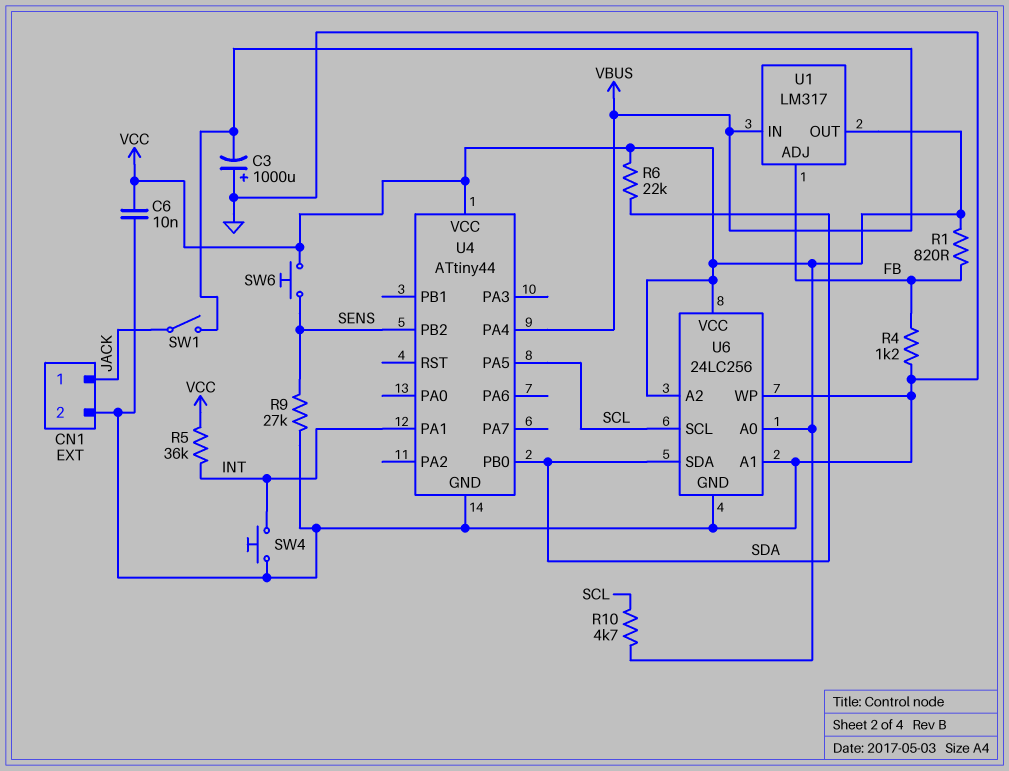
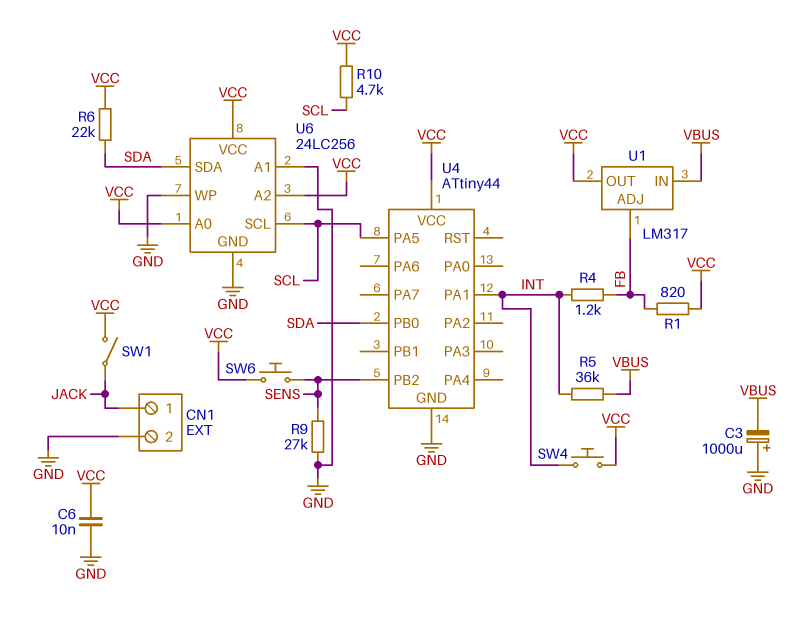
R4: 1.2k (FB, GND) -> 1.2k (FB, INT)
R5: 36k (INT, VCC) -> 36k (INT, VBUS)
SW1: switch (JACK, VBUS) -> switch (JACK, VCC)
SW4: button (GND, INT) -> button (INT, VCC)
U4 pin PA4: VBUS -> none

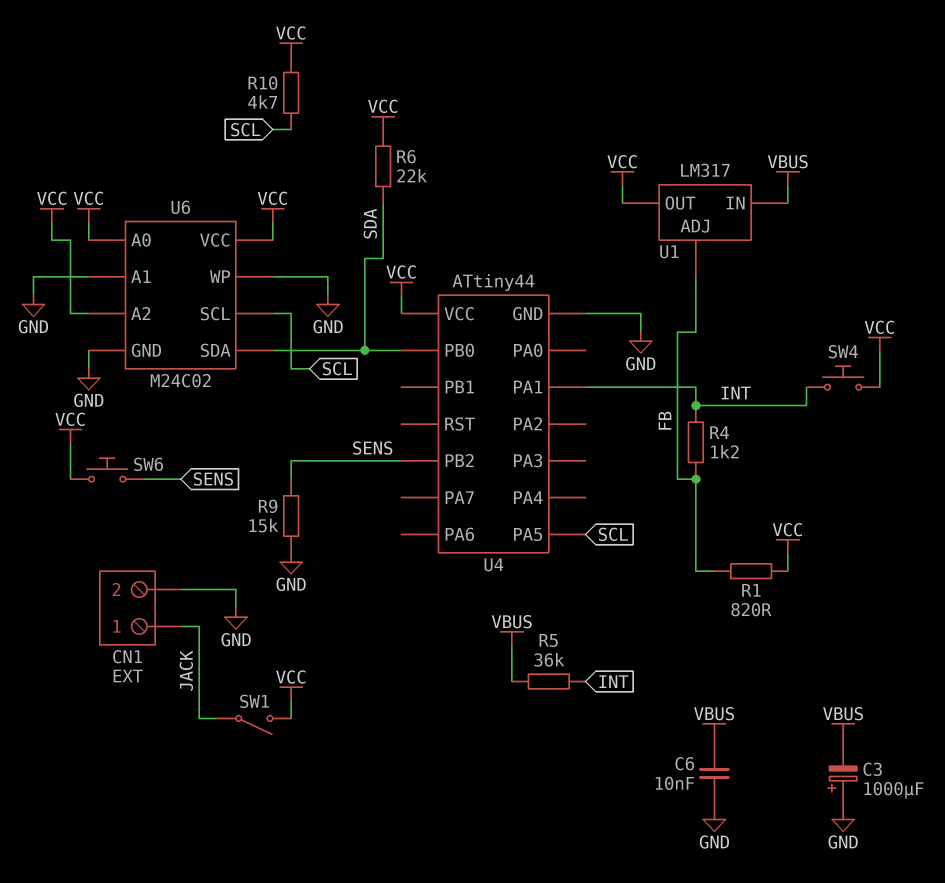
C6: 10nF (GND, VCC) -> 10nF (GND, VBUS)
R9: 27k (GND, SENS) -> 15k (GND, SENS)
U6: 24LC256 -> M24C02

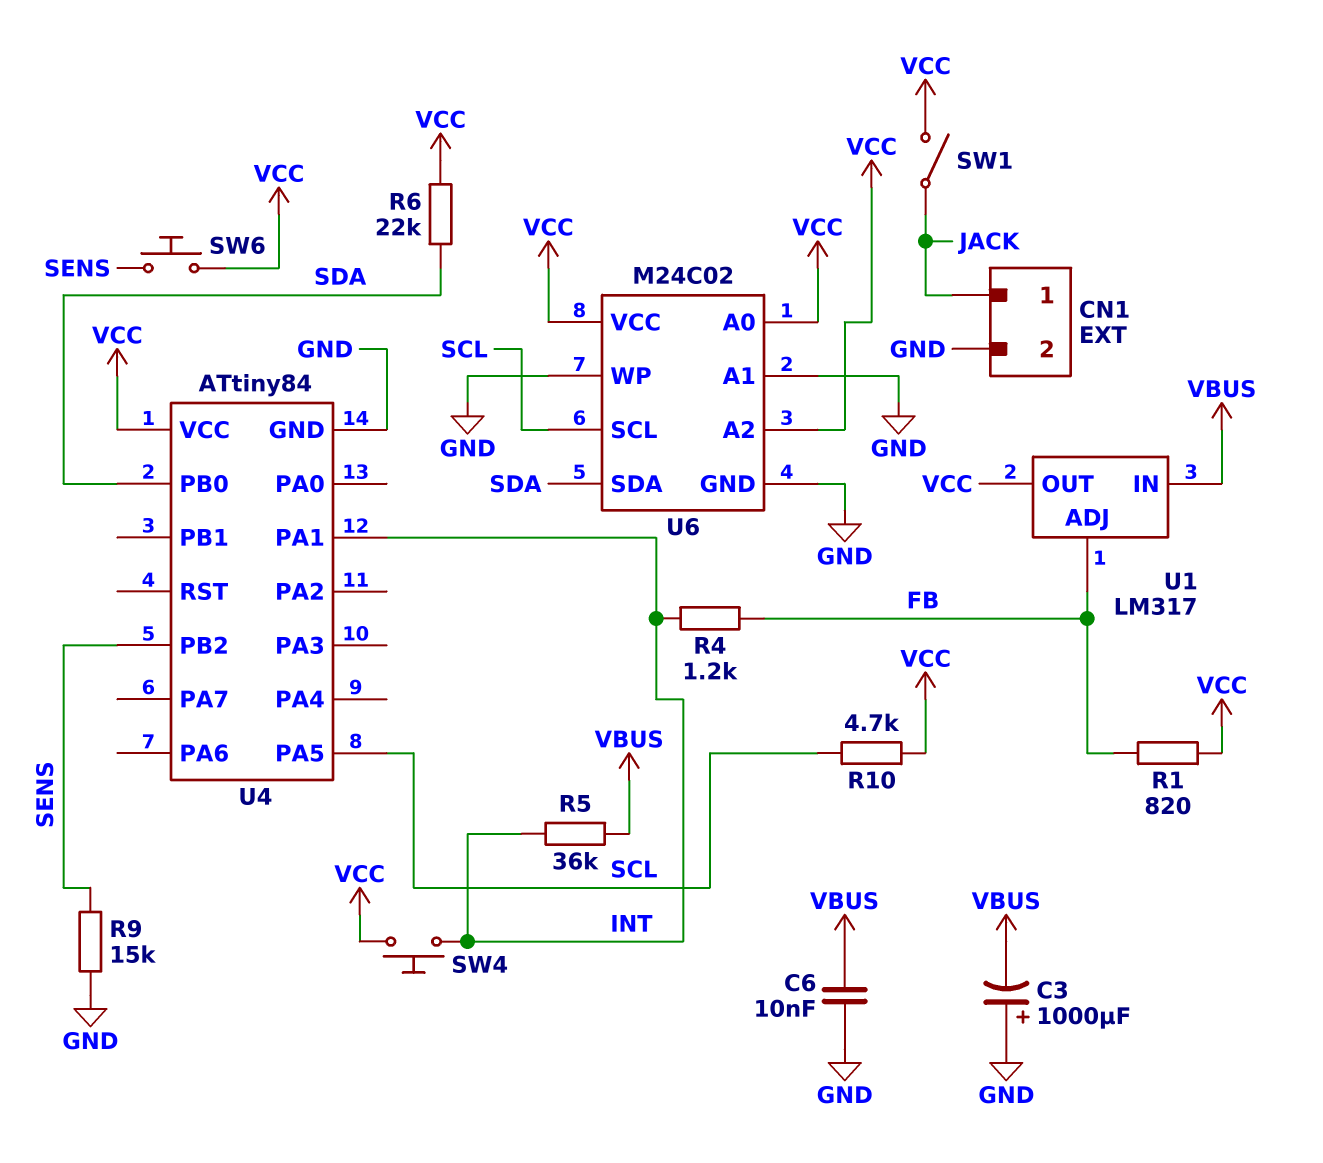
U4: ATtiny44 -> ATtiny84

